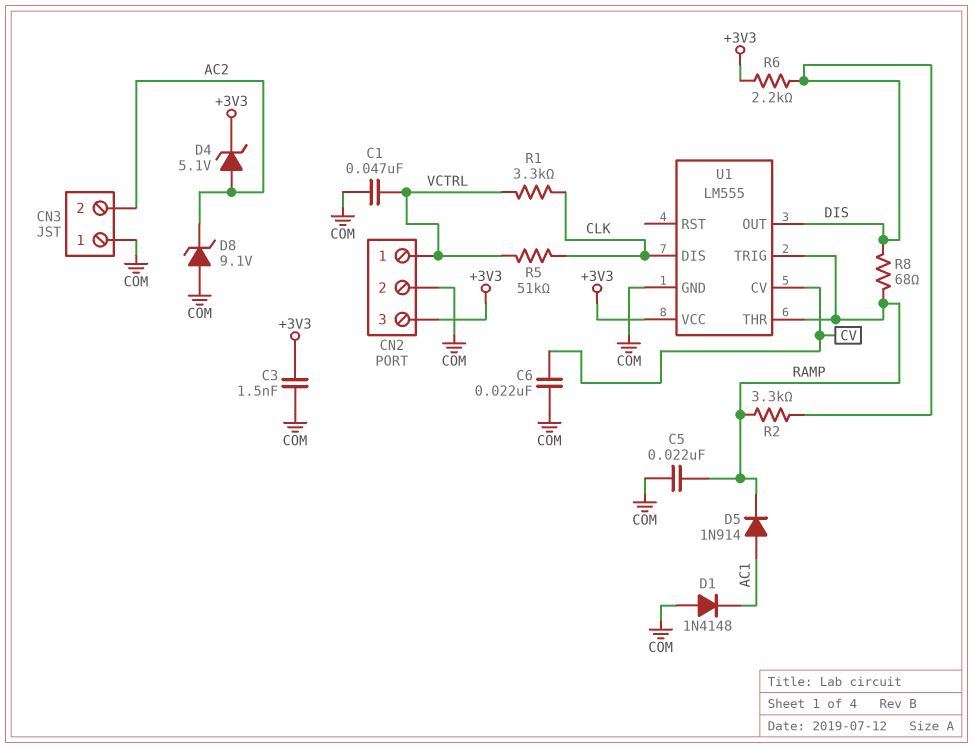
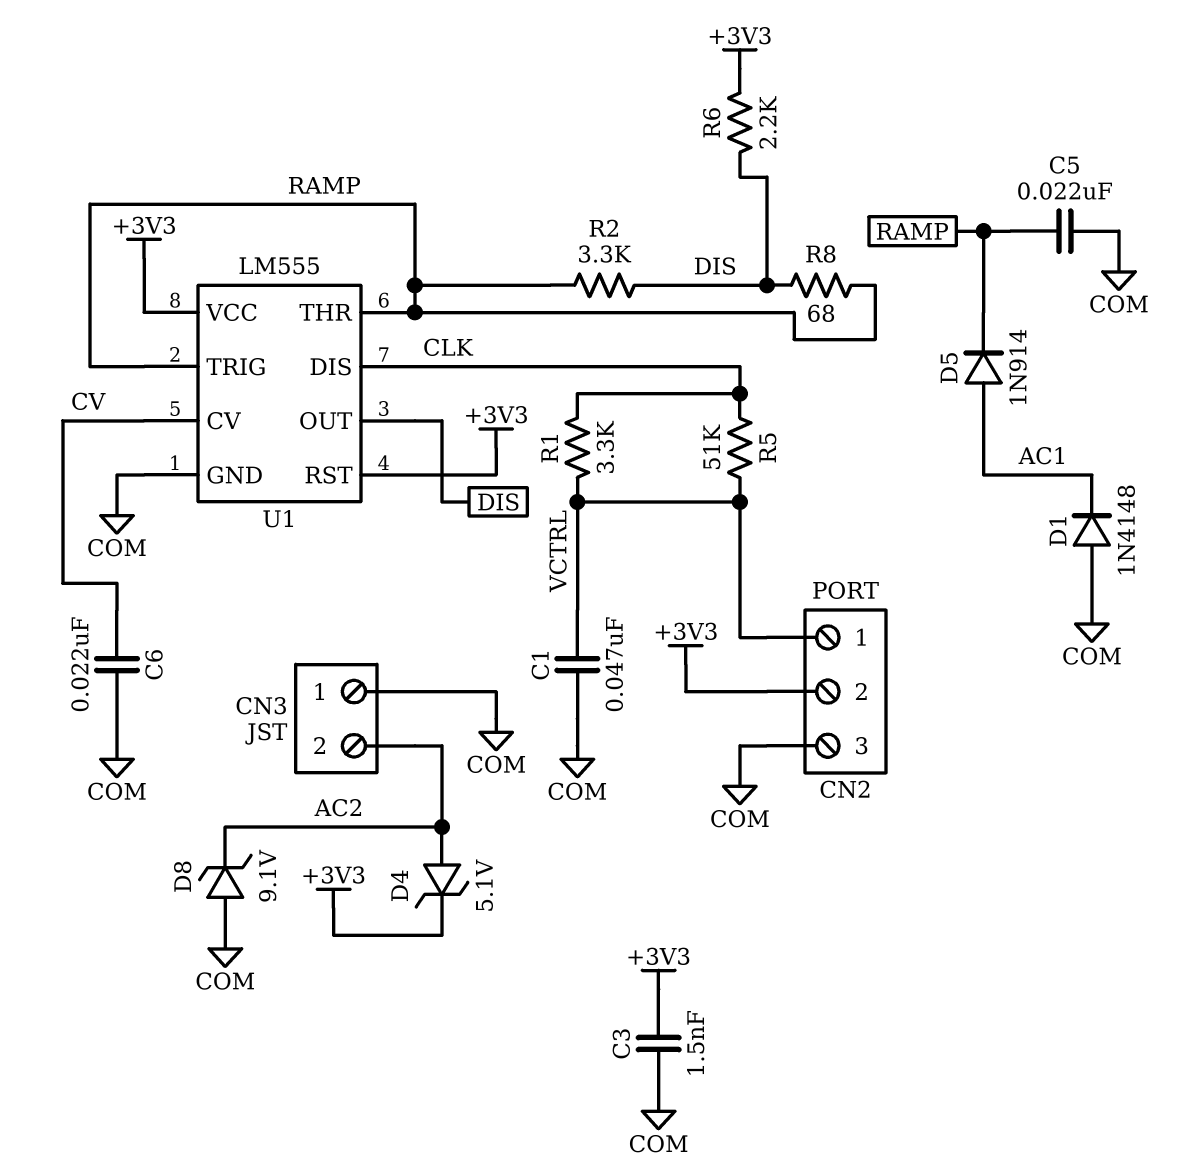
CN2 pin 2: COM -> +3V3
CN2 pin 3: +3V3 -> COM
U1 pin RST: none -> +3V3

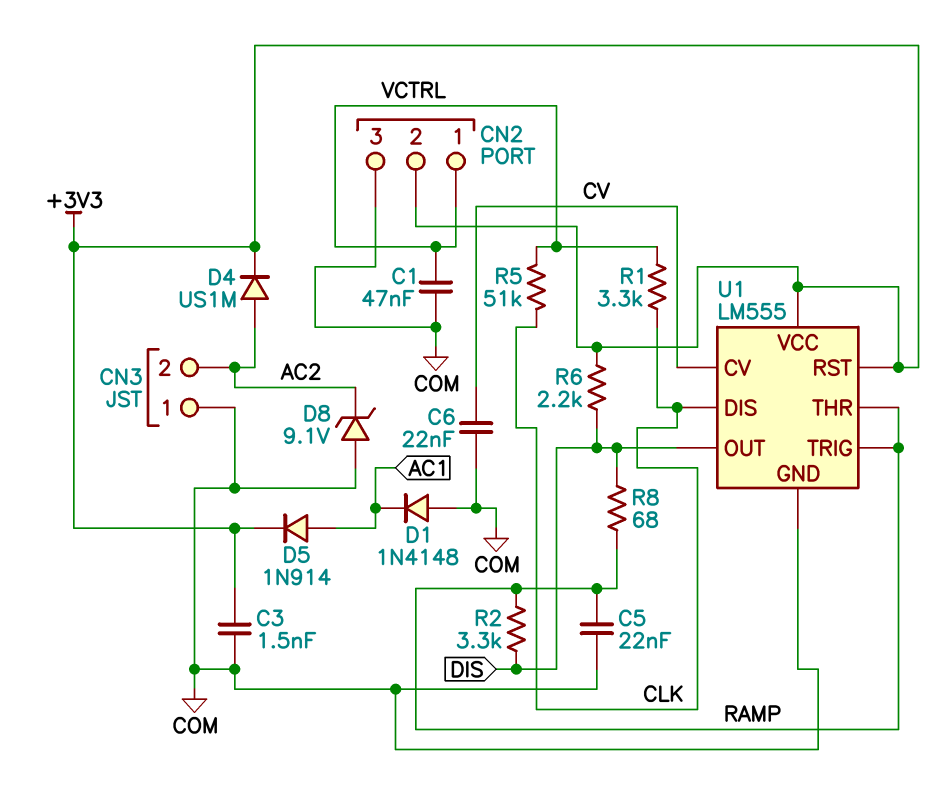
D4: zener 5.1V (A AC2, K +3V3) -> diode US1M (A AC2, K +3V3)
D5: diode 1N914 (A AC1, K RAMP) -> diode 1N914 (A AC1, K +3V3)

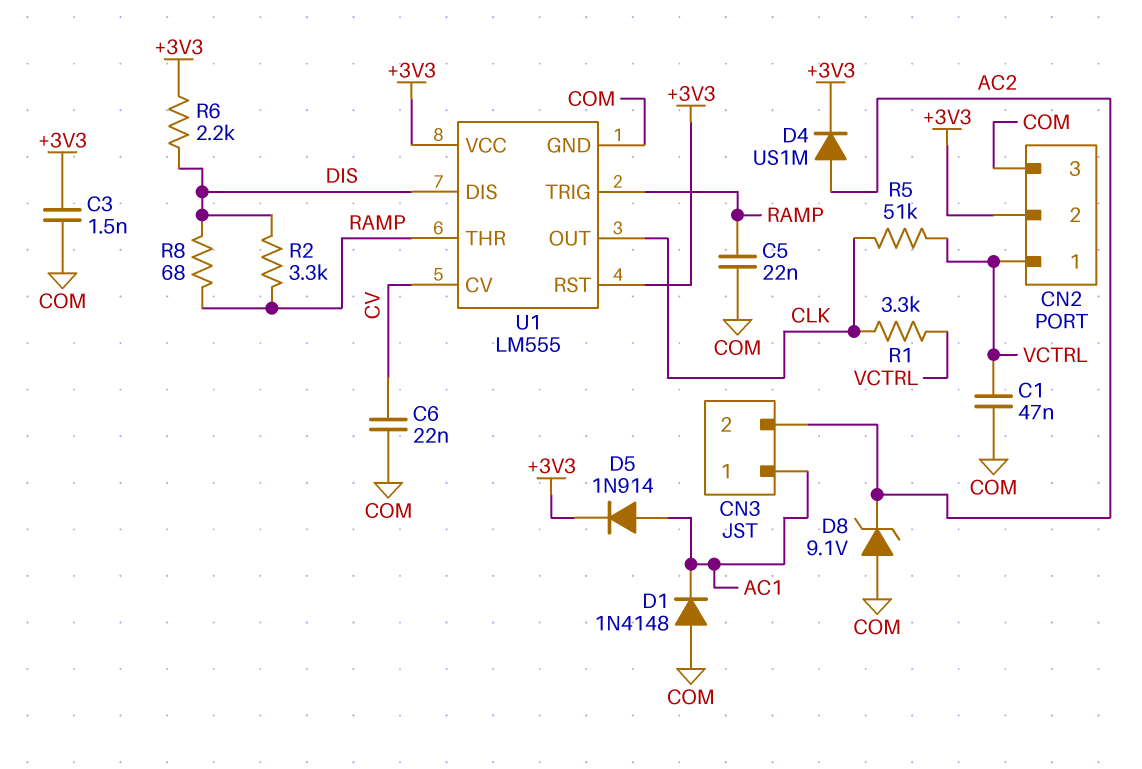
CN3 pin 1: COM -> AC1
U1 pin DIS: CLK -> DIS
U1 pin OUT: DIS -> CLK

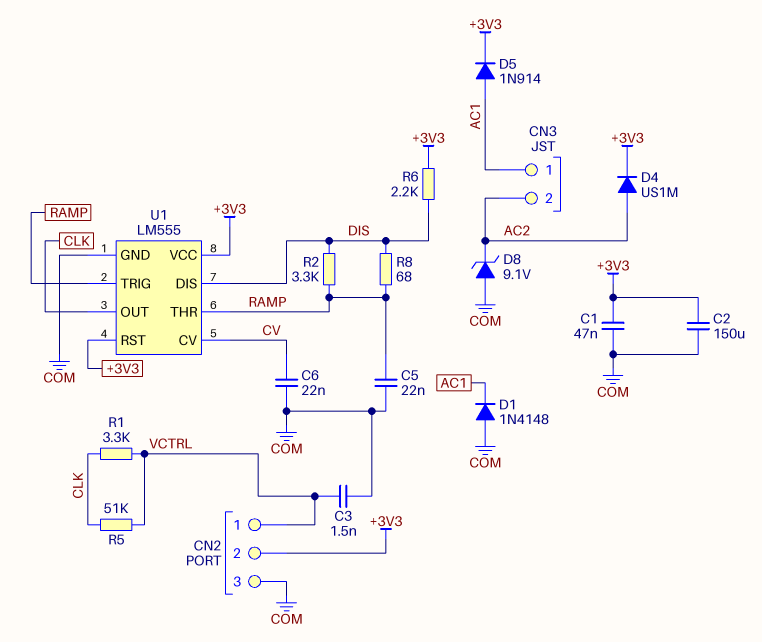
C1: 47nF (COM, VCTRL) -> 47nF (+3V3, COM)
C2: none -> 150uF (+3V3, COM)
C3: 1.5nF (+3V3, COM) -> 1.5nF (COM, VCTRL)

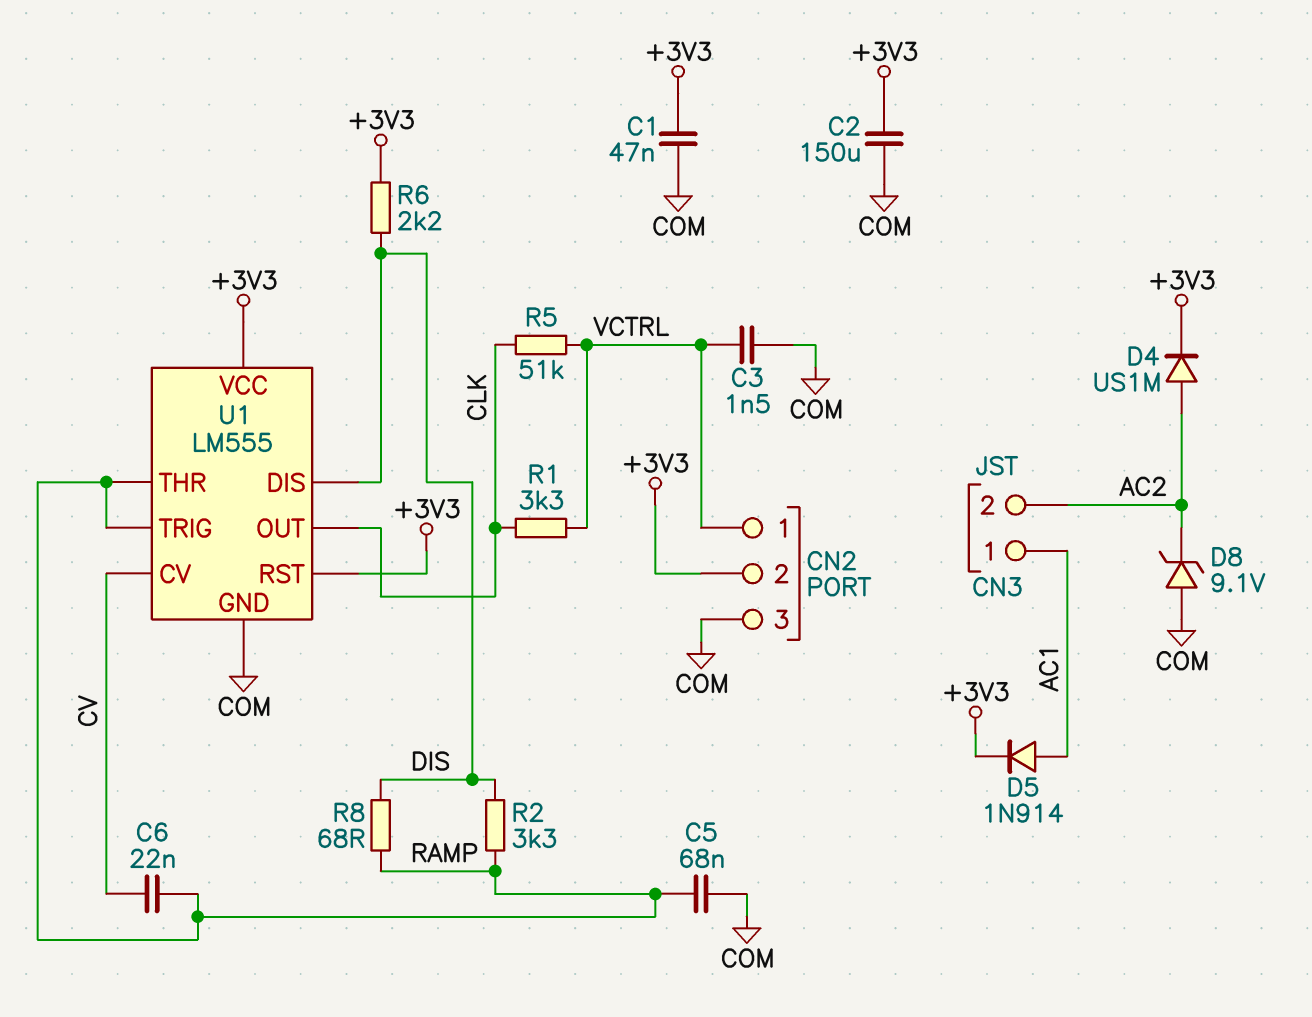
C5: 22nF (COM, RAMP) -> 68nF (COM, RAMP)
C6: 22nF (COM, CV) -> 22nF (CV, RAMP)
D1: diode 1N4148 (A COM, K AC1) -> none

